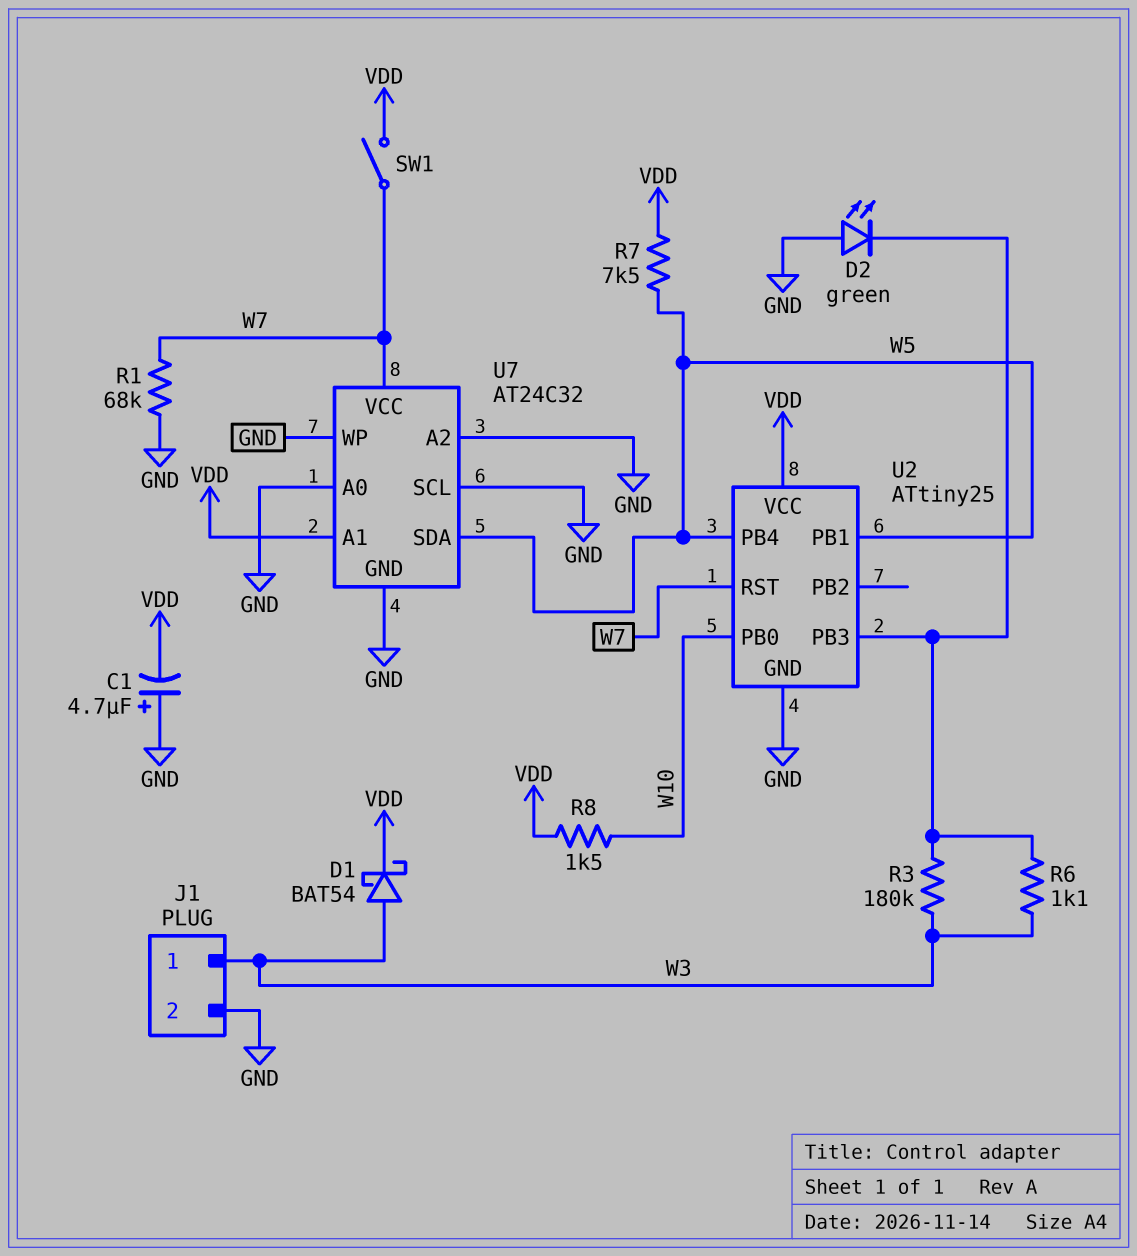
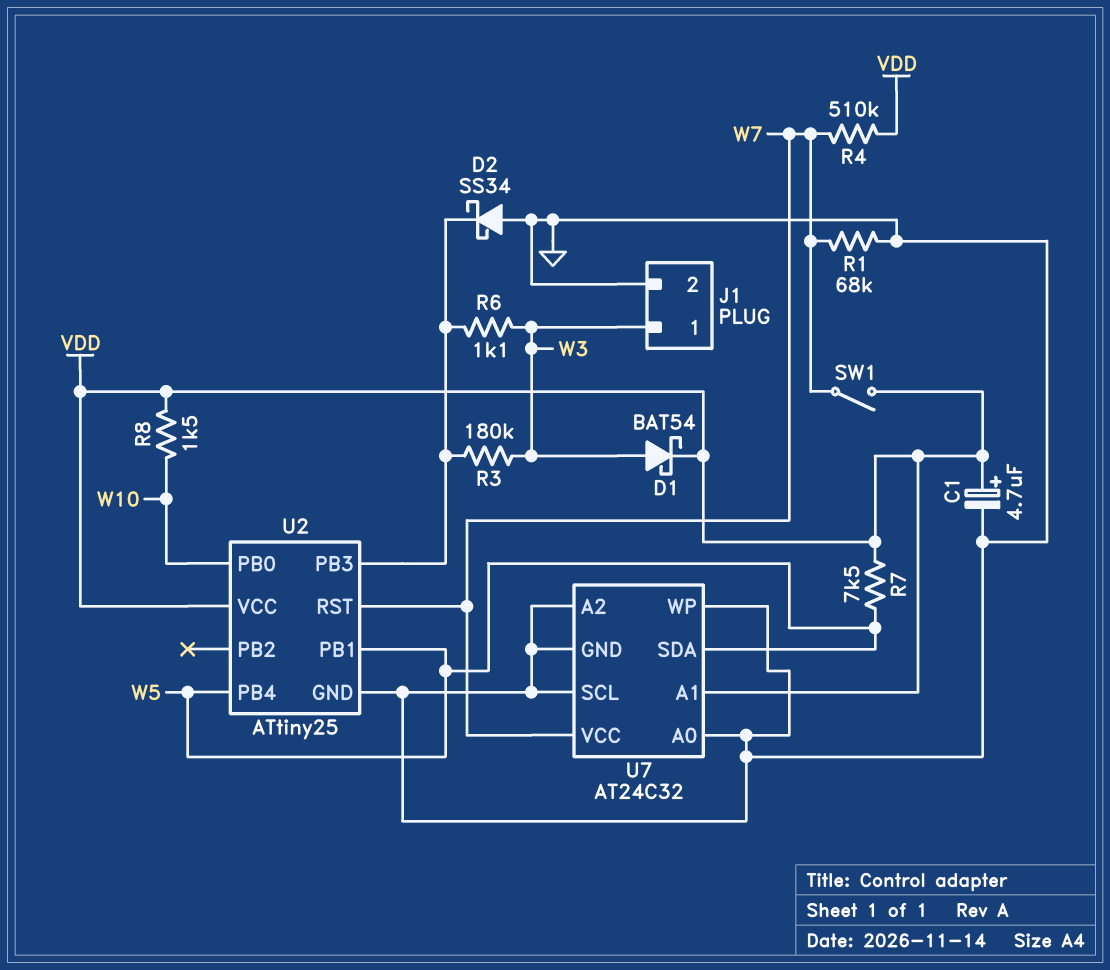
C1: 4.7uF (plus GND, minus VDD) -> 4.7uF (plus VDD, minus GND)
D2: LED green (A GND, K U2/PB3) -> schottky SS34 (A GND, K U2/PB3)
R4: none -> 510k (VDD, W7)

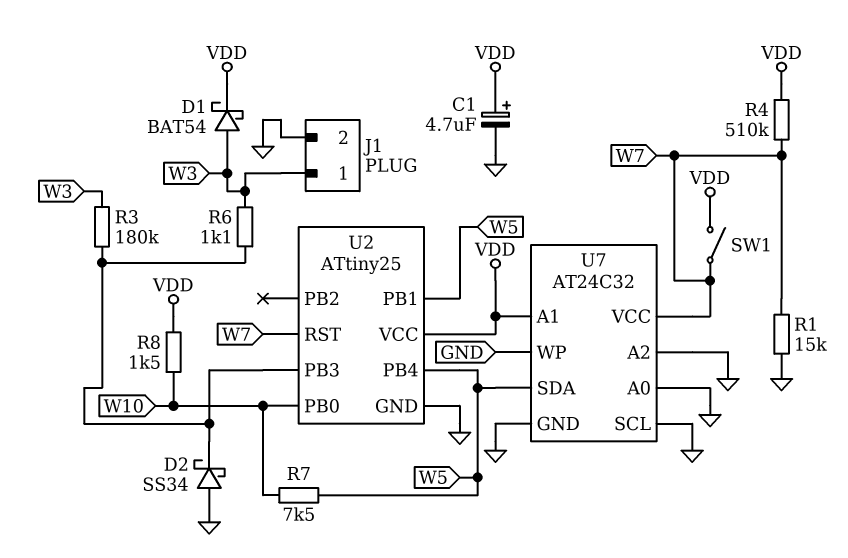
R1: 68k (GND, W7) -> 15k (GND, W7)
R7: 7.5k (VDD, W5) -> 7.5k (W5, W10)

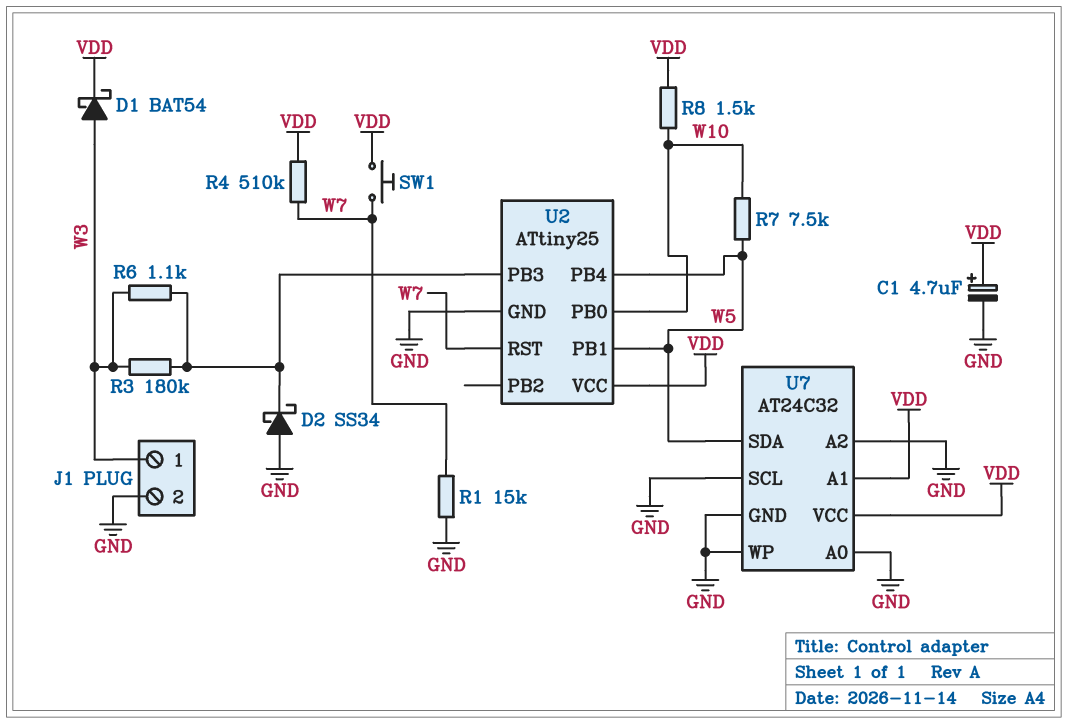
SW1: switch (VDD, W7) -> button (VDD, W7)
U7 pin VCC: W7 -> VDD

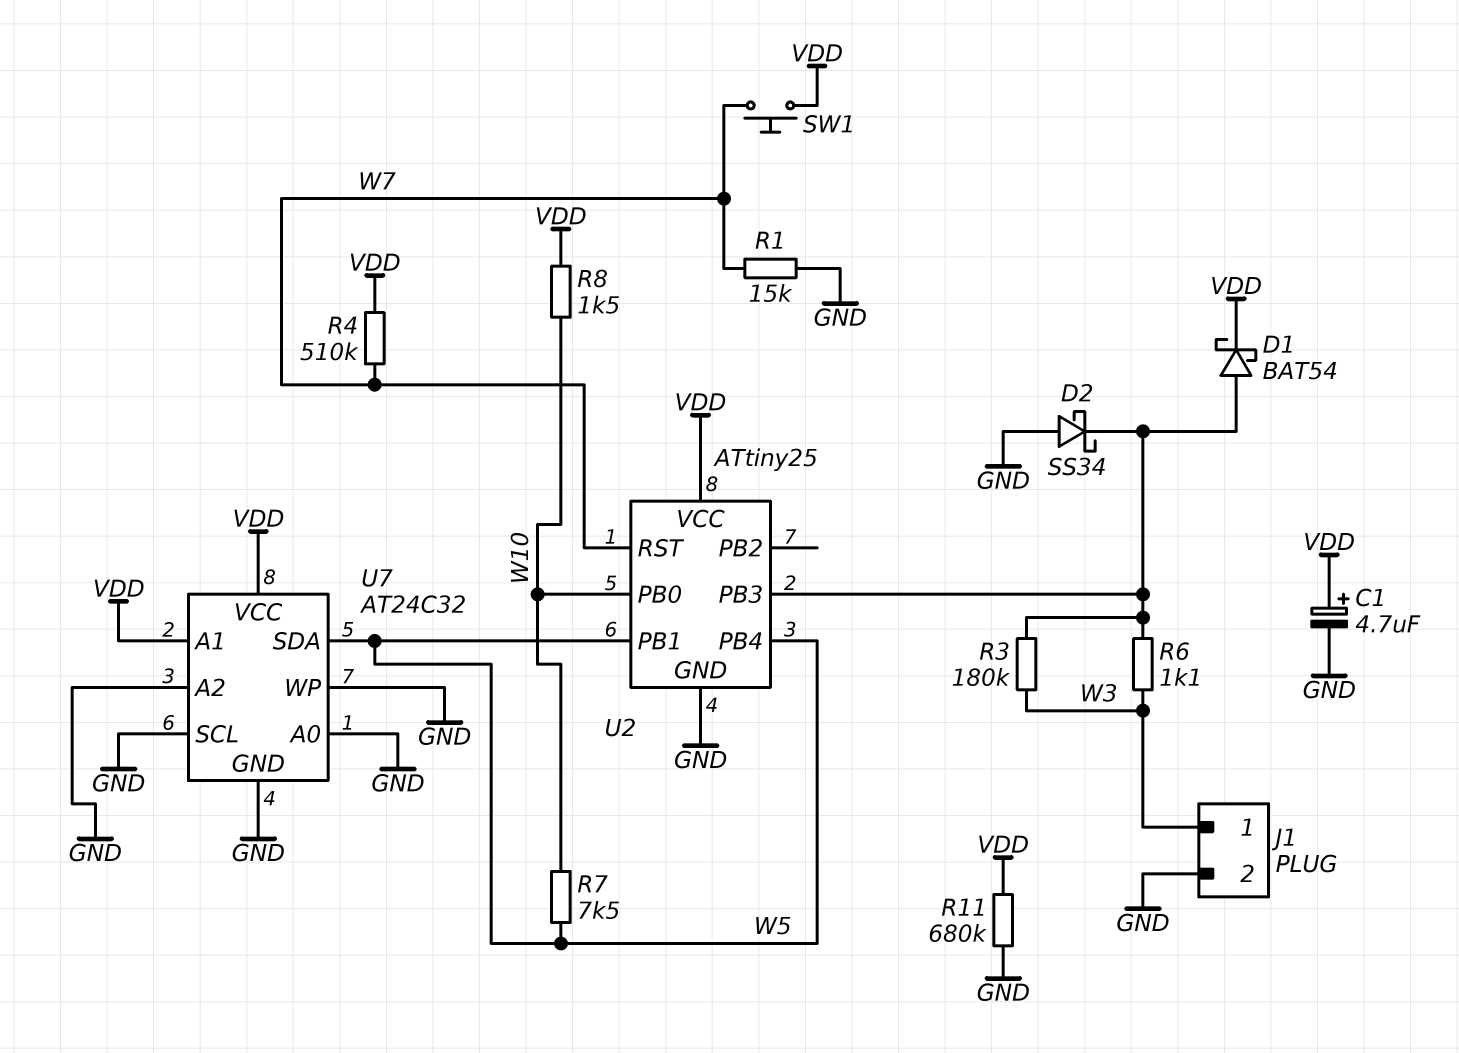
D1: schottky BAT54 (A W3, K VDD) -> schottky BAT54 (A U2/PB3, K VDD)
R11: none -> 680k (GND, VDD)

